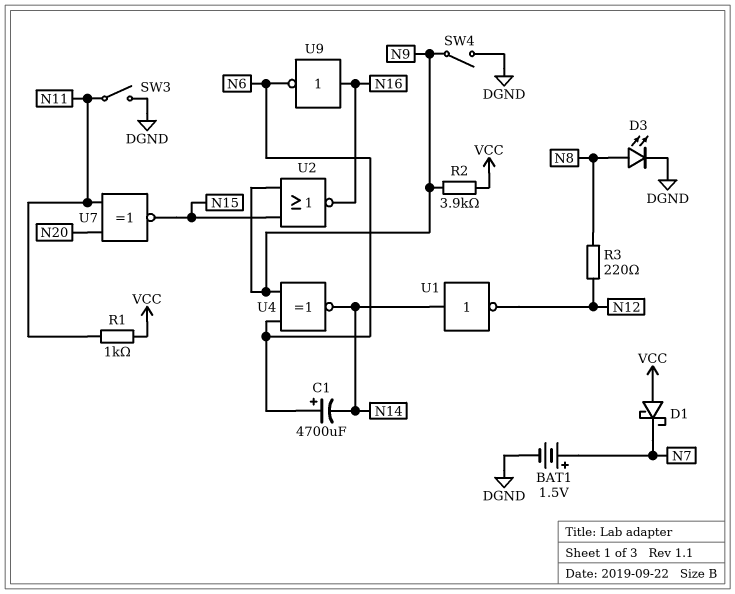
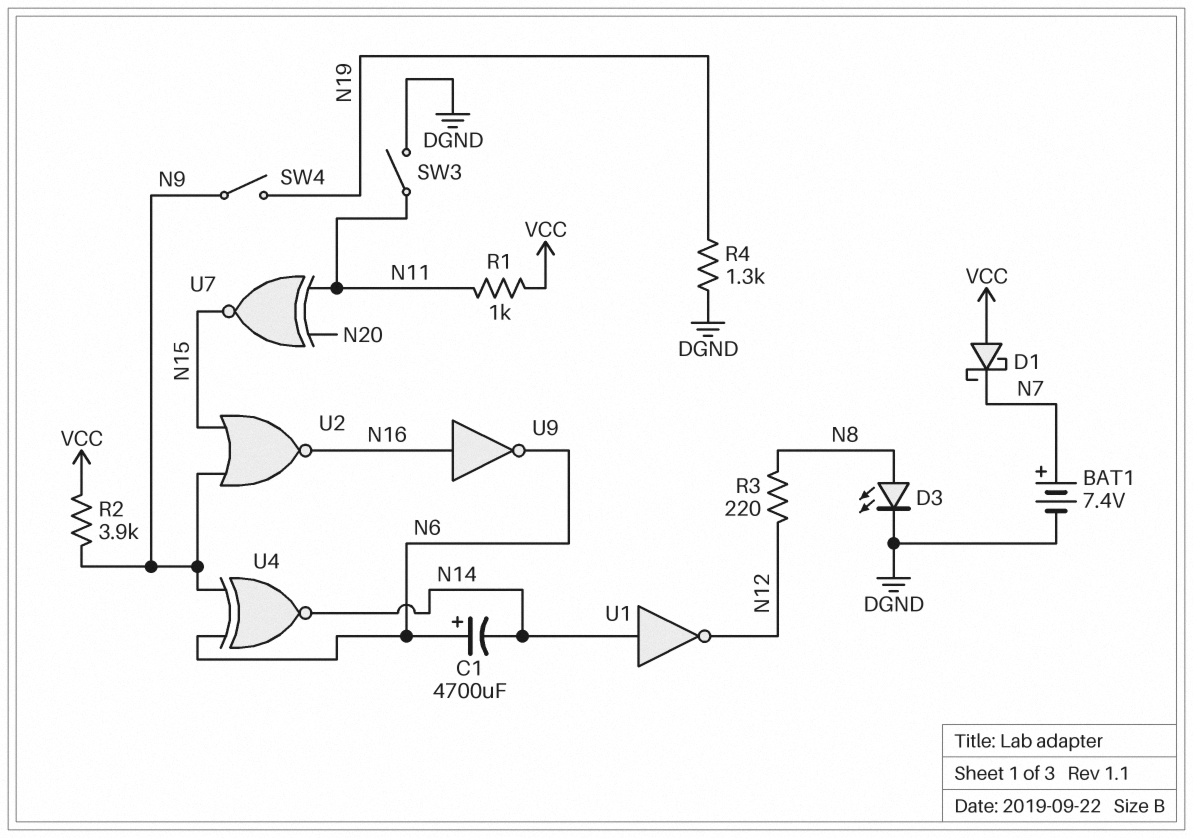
BAT1: 1.5V (plus N7, minus DGND) -> 7.4V (plus N7, minus DGND)
R4: none -> 1.3k (DGND, N19)
SW4: switch (DGND, N9) -> switch (N9, N19)

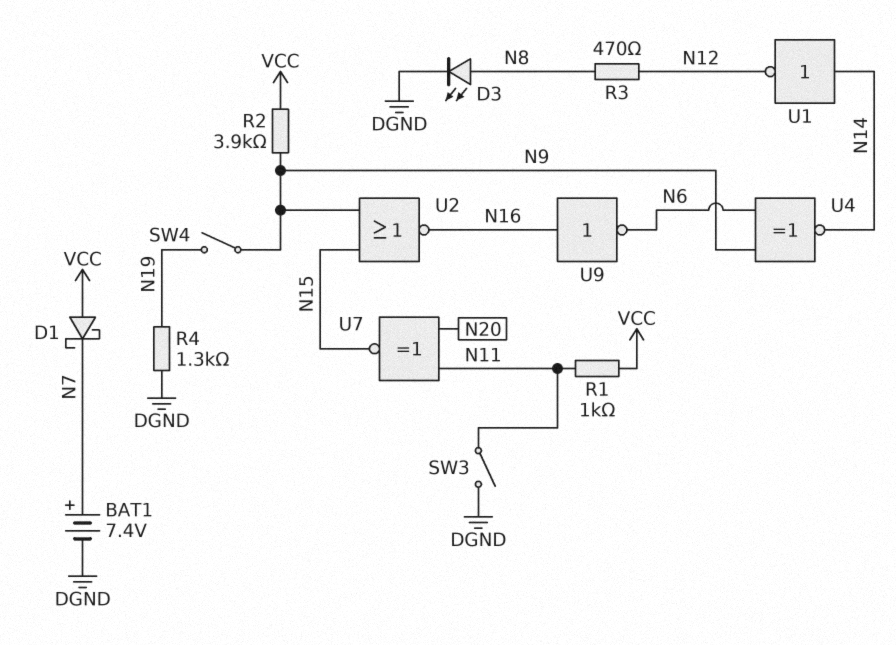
C1: 4700uF (plus N6, minus N14) -> none
R3: 220 (N8, N12) -> 470 (N8, N12)

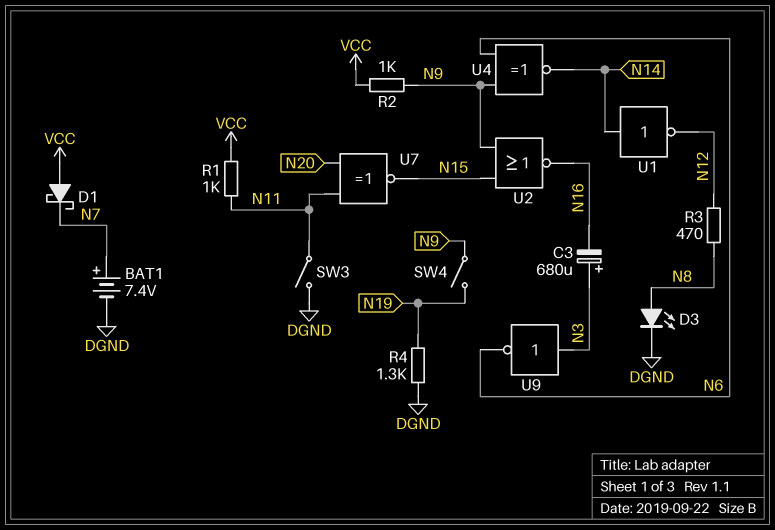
C3: none -> 680uF (plus N3, minus N16)
R2: 3.9k (N9, VCC) -> 1k (N9, VCC)
U9: NOT (in N16, out N6) -> NOT (in N3, out N6)

